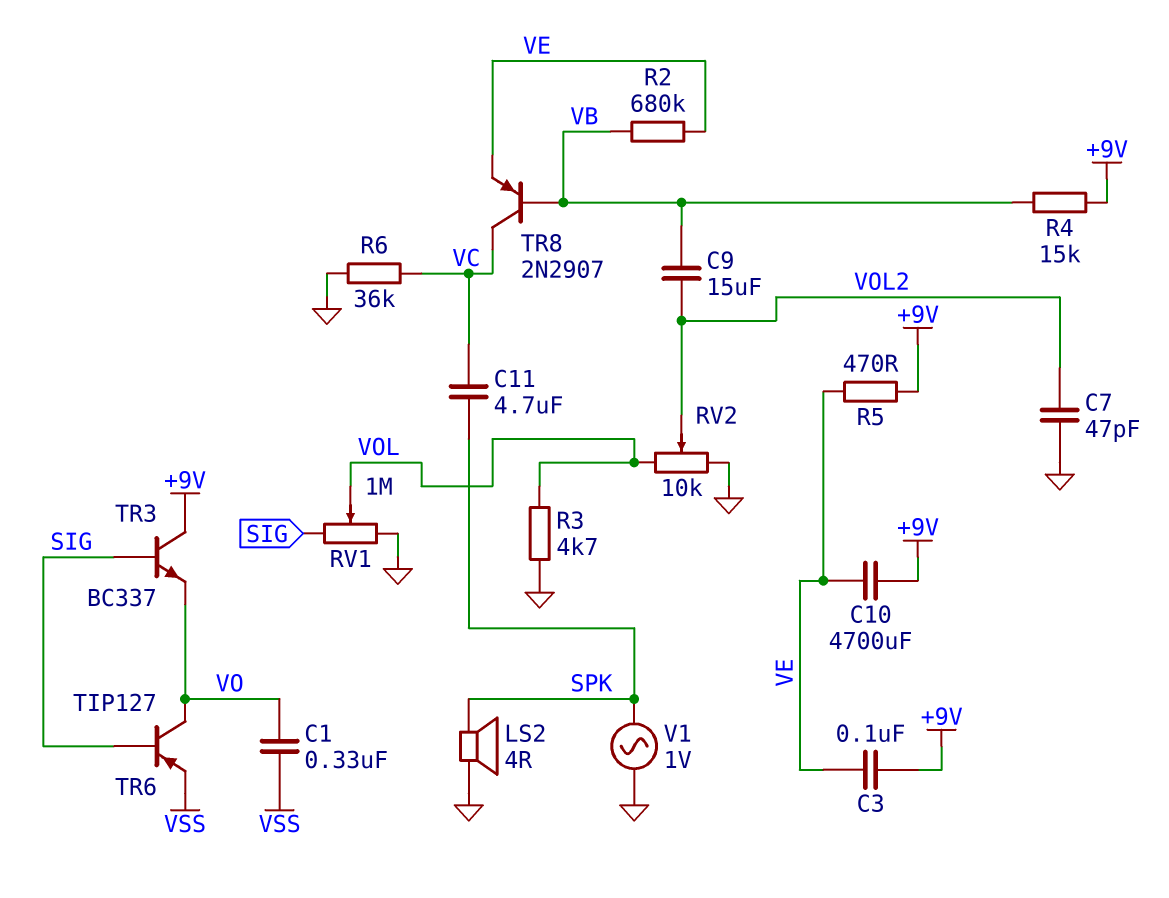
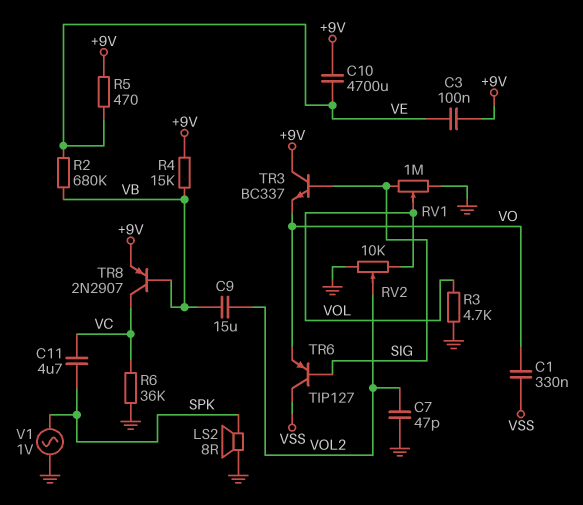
LS2: speaker 4R (GND, SPK) -> speaker 8R (GND, SPK)
TR6: PNP TIP127 (B SIG, C VO, E VSS) -> PNP TIP127 (B SIG, C VSS, E VO)
TR8: PNP 2N2907 (B VB, C VC, E VE) -> PNP 2N2907 (B VB, C VC, E +9V)

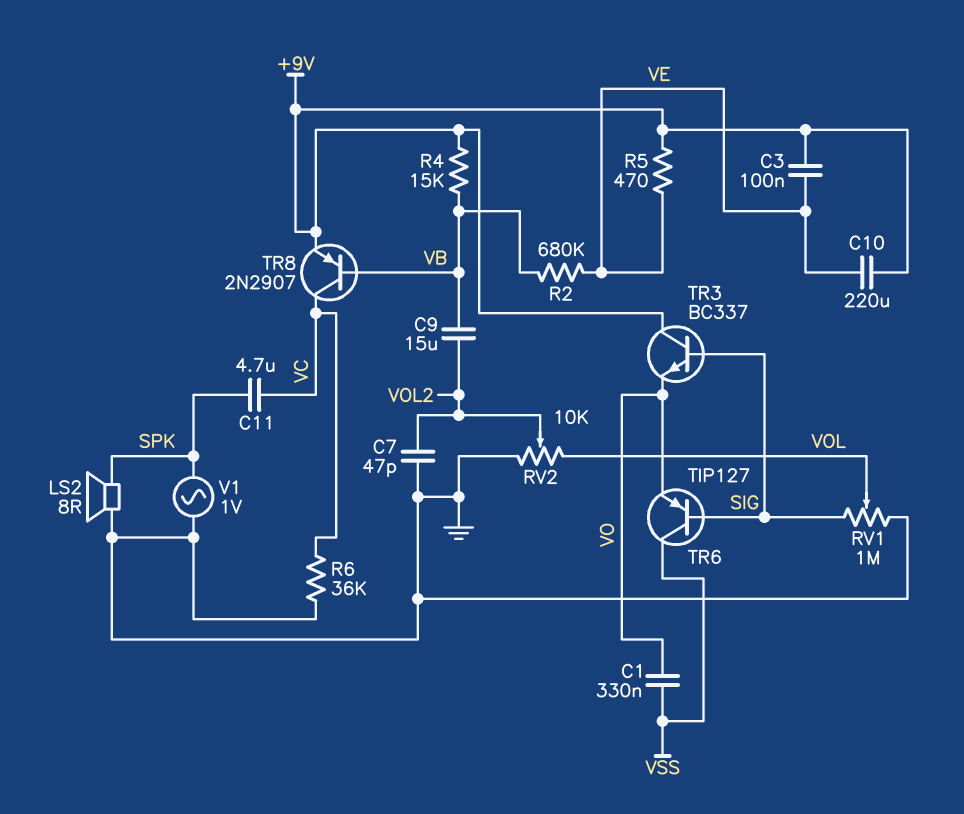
C10: 4700uF (+9V, VE) -> 220uF (+9V, VE)
R3: 4.7k (GND, VOL) -> none

